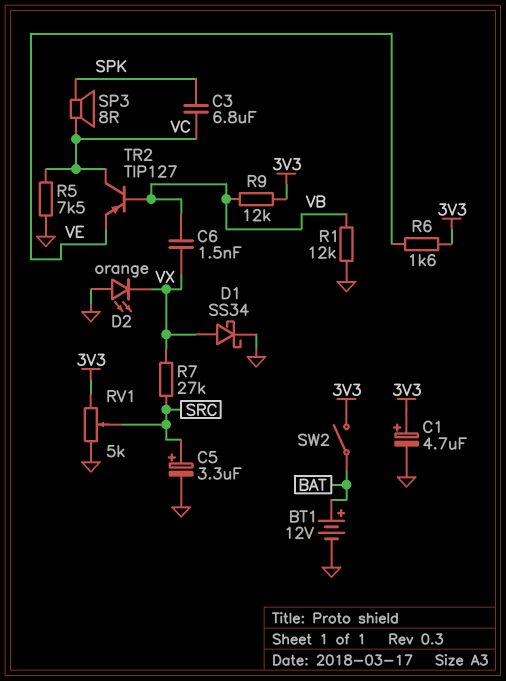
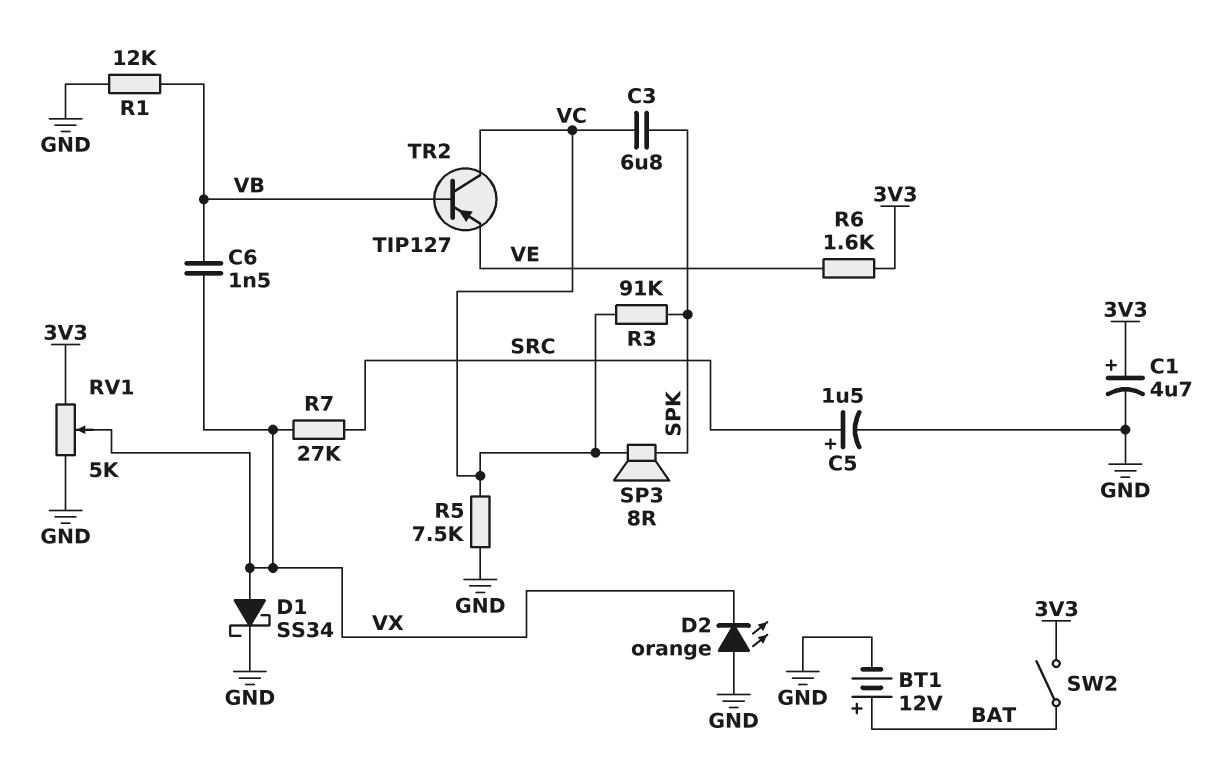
C5: 3.3uF (plus SRC, minus GND) -> 1.5uF (plus SRC, minus GND)
R3: none -> 91k (SPK, VC)
R9: 12k (3V3, VB) -> none
RV1: 5k (3V3, GND, wiper SRC) -> 5k (3V3, GND, wiper VX)

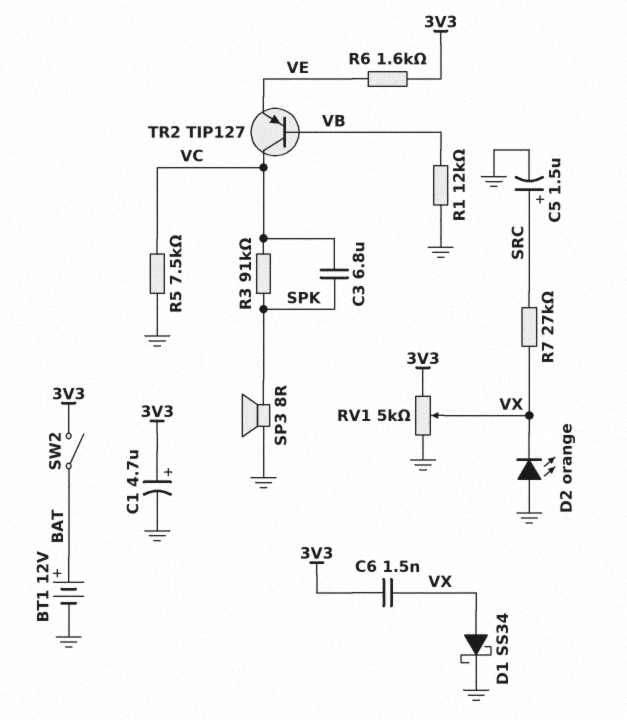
C6: 1.5nF (VB, VX) -> 1.5nF (3V3, VX)
SP3: speaker 8R (SPK, VC) -> speaker 8R (GND, SPK)

